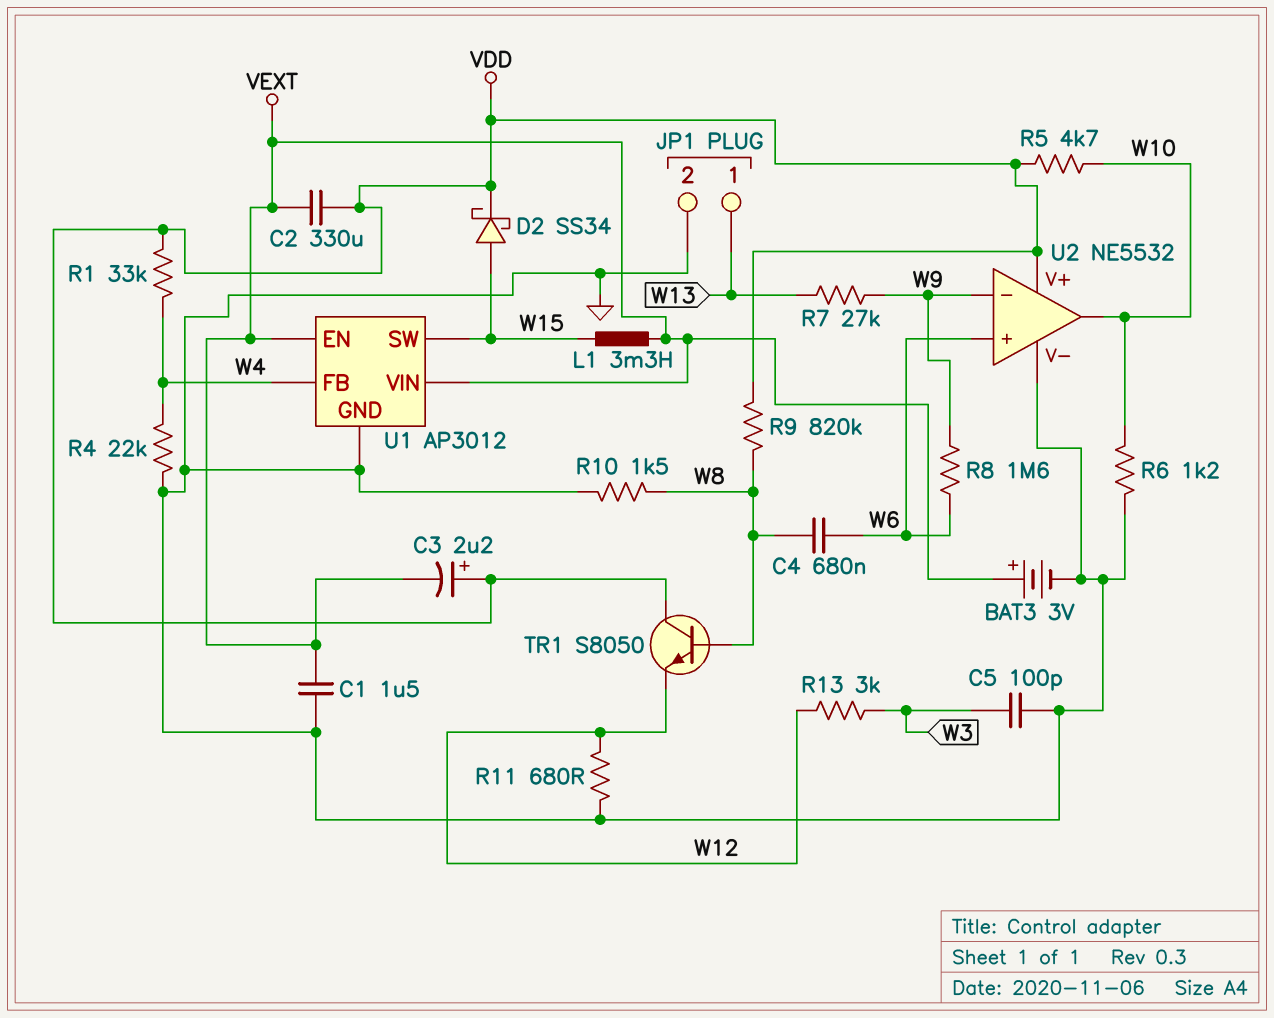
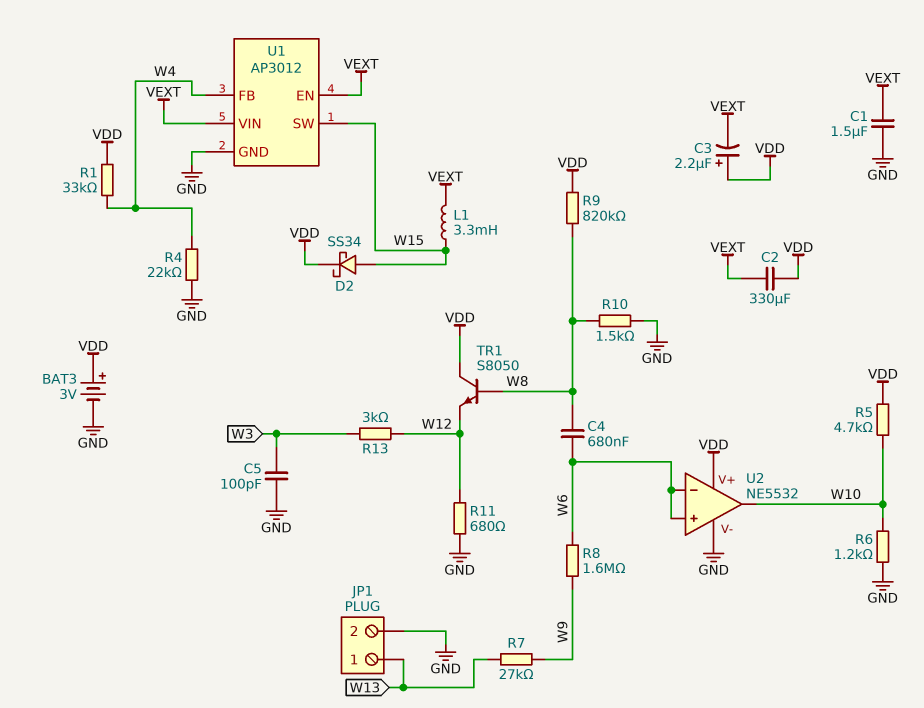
BAT3: 3V (plus VEXT, minus GND) -> 3V (plus VDD, minus GND)
U2 pin in-: W9 -> W6

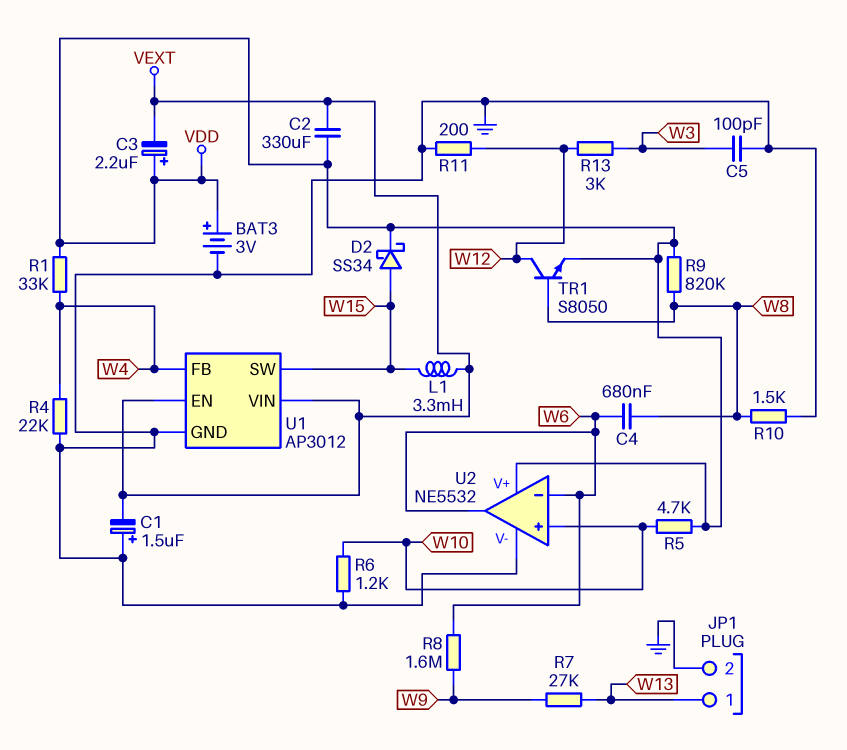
C1: 1.5uF (GND, VEXT) -> 1.5uF (plus GND, minus VEXT)
R11: 680 (GND, W12) -> 200 (GND, W12)
TR1: NPN S8050 (B W8, C VDD, E W12) -> NPN S8050 (B W8, C W12, E VDD)
U2 pin in+: W6 -> W10
U2 pin out: W10 -> W6

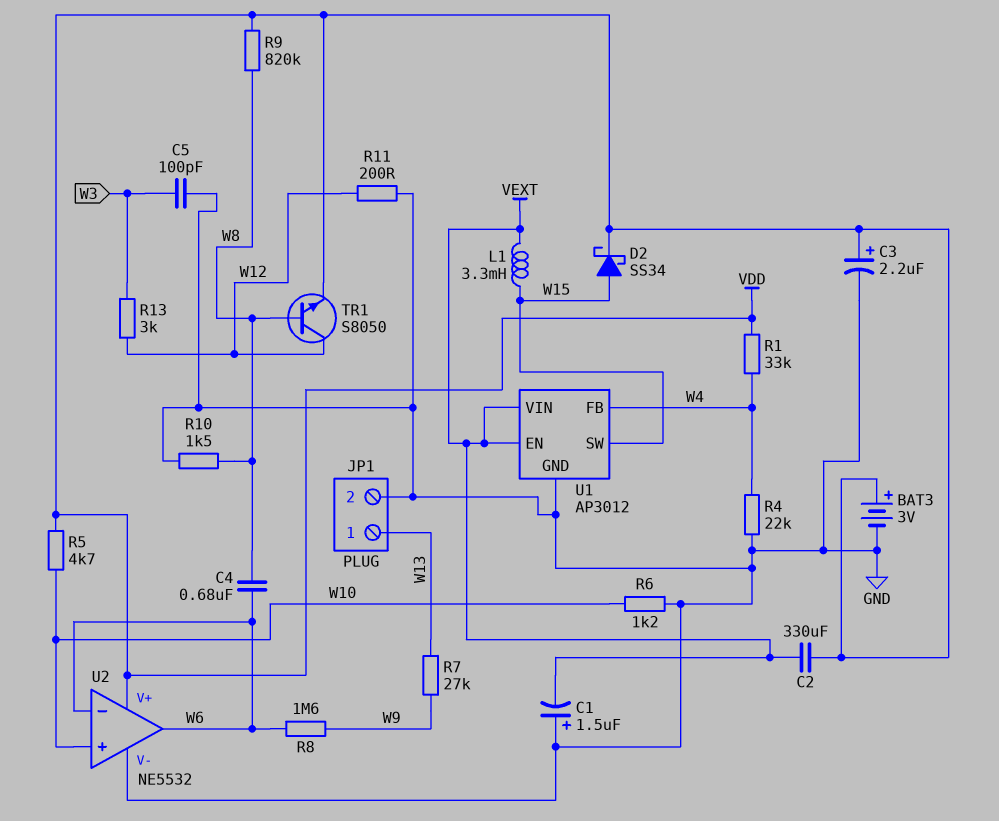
C3: 2.2uF (plus VDD, minus VEXT) -> 2.2uF (plus VDD, minus GND)

